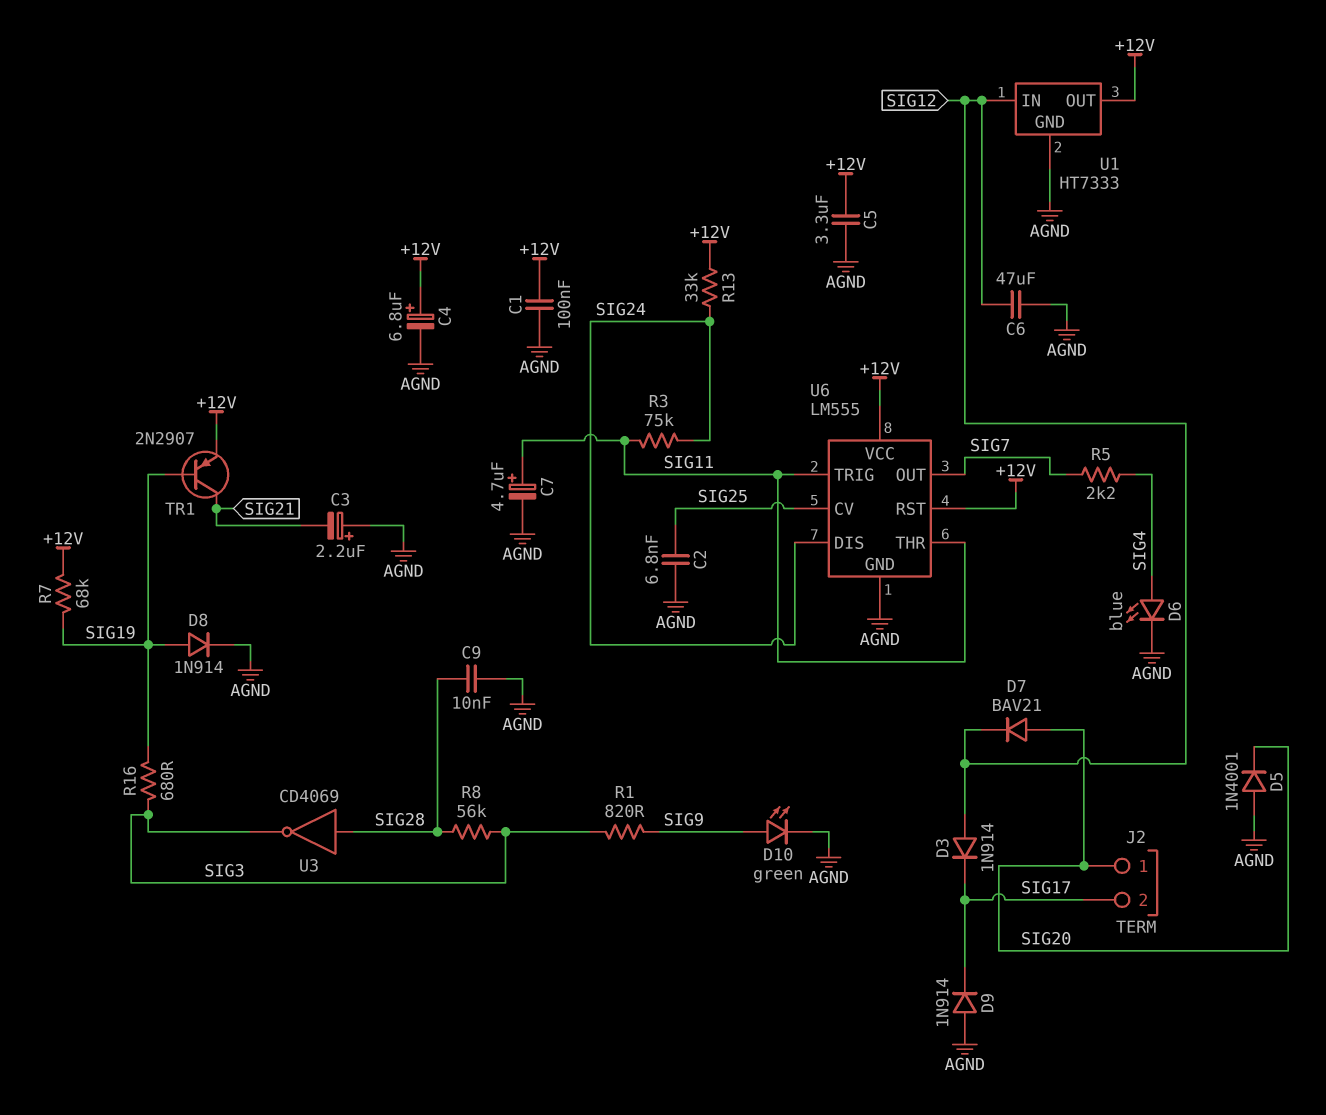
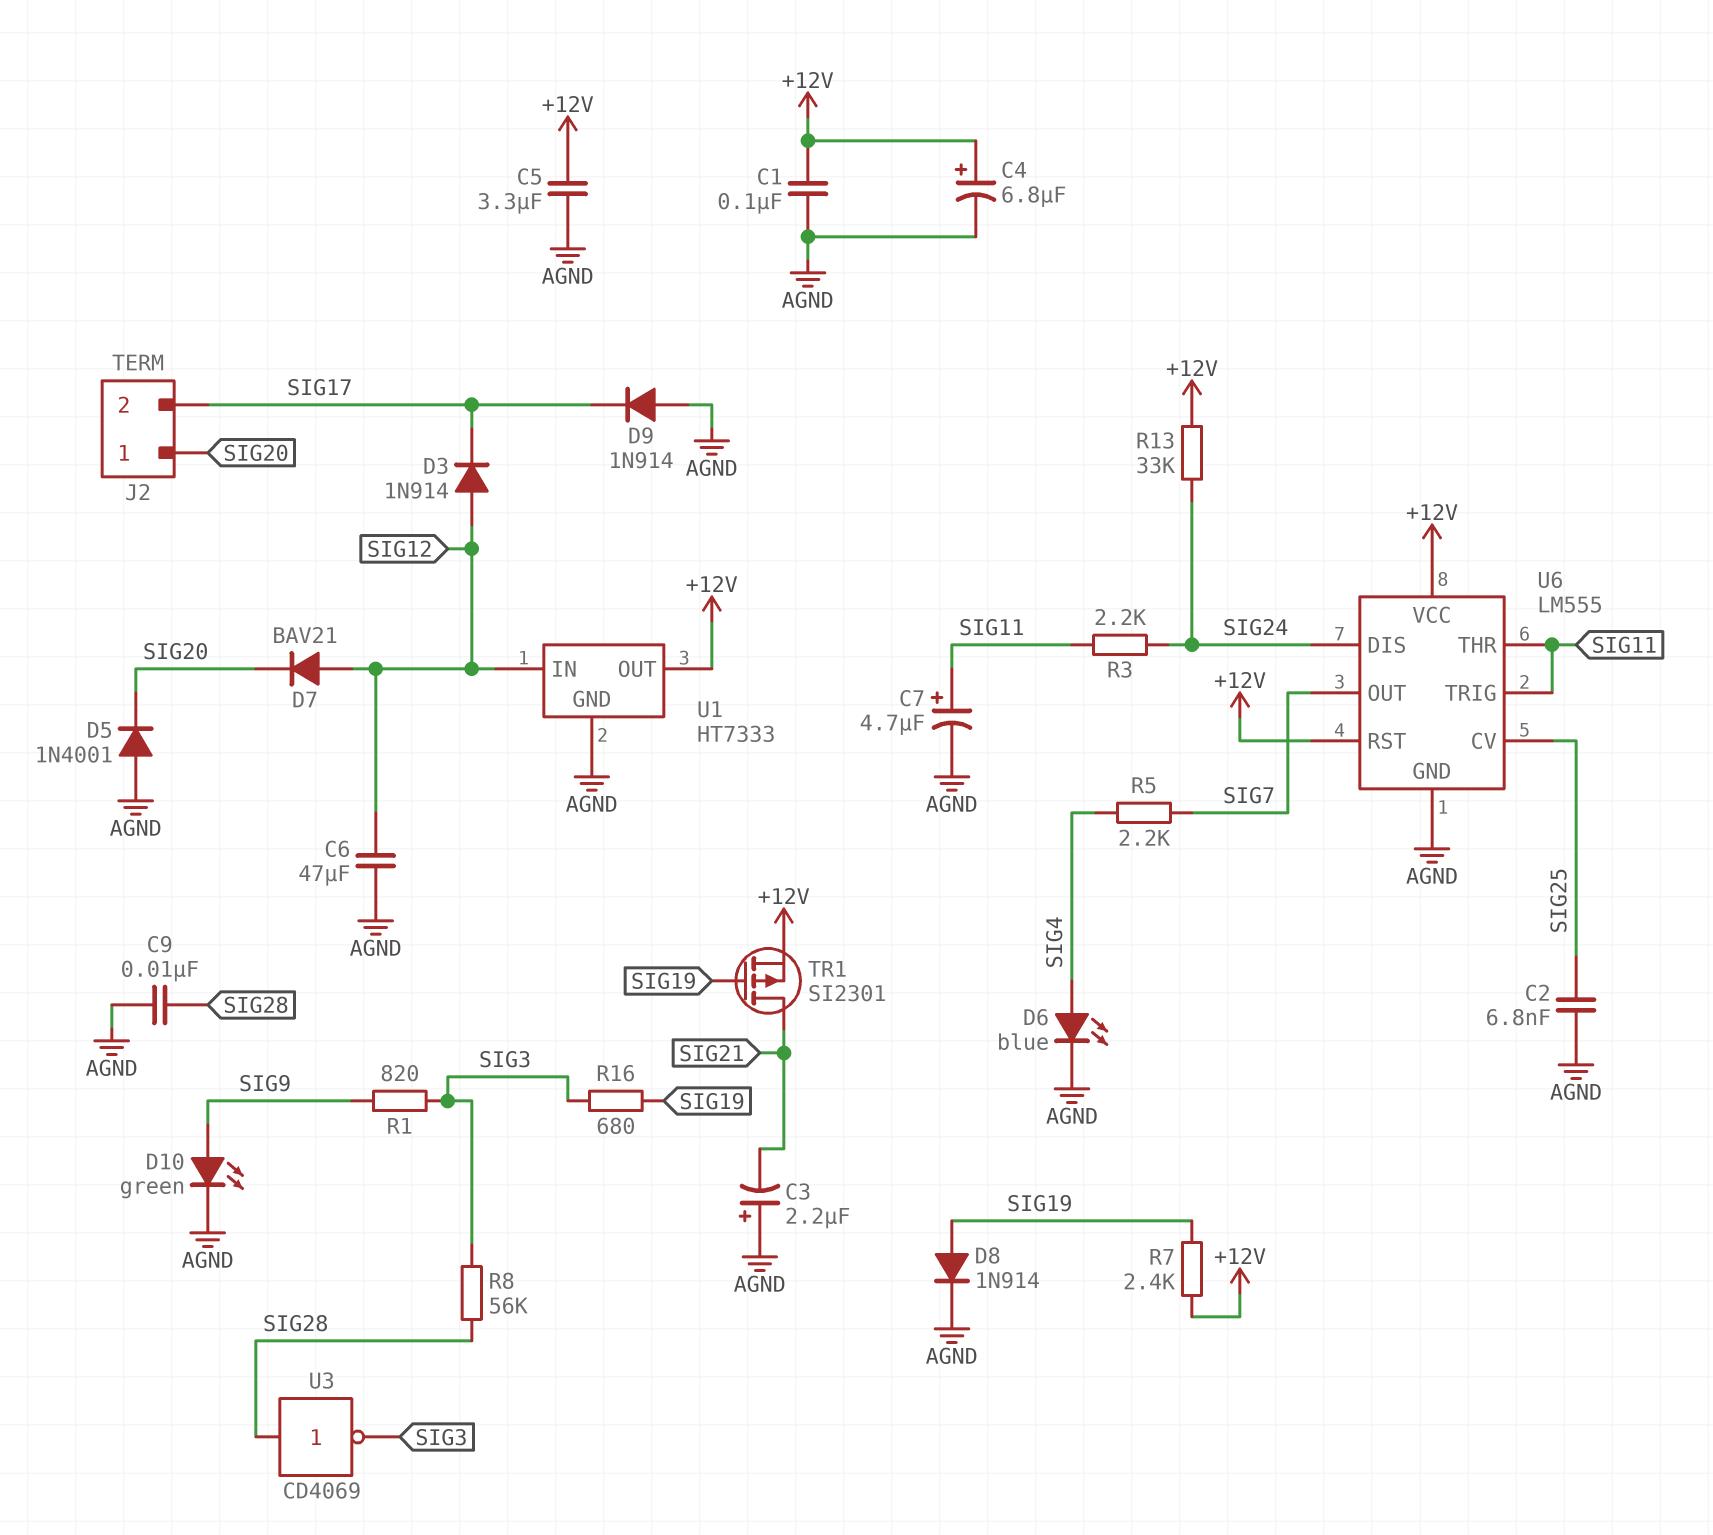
D7: diode BAV21 (A SIG20, K SIG12) -> diode BAV21 (A SIG12, K SIG20)
R3: 75k (SIG11, SIG24) -> 2.2k (SIG11, SIG24)
R7: 68k (+12V, SIG19) -> 2.4k (+12V, SIG19)
TR1: PNP 2N2907 (B SIG19, C SIG21, E +12V) -> PMOS SI2301 (G SIG19, D SIG21, S +12V)

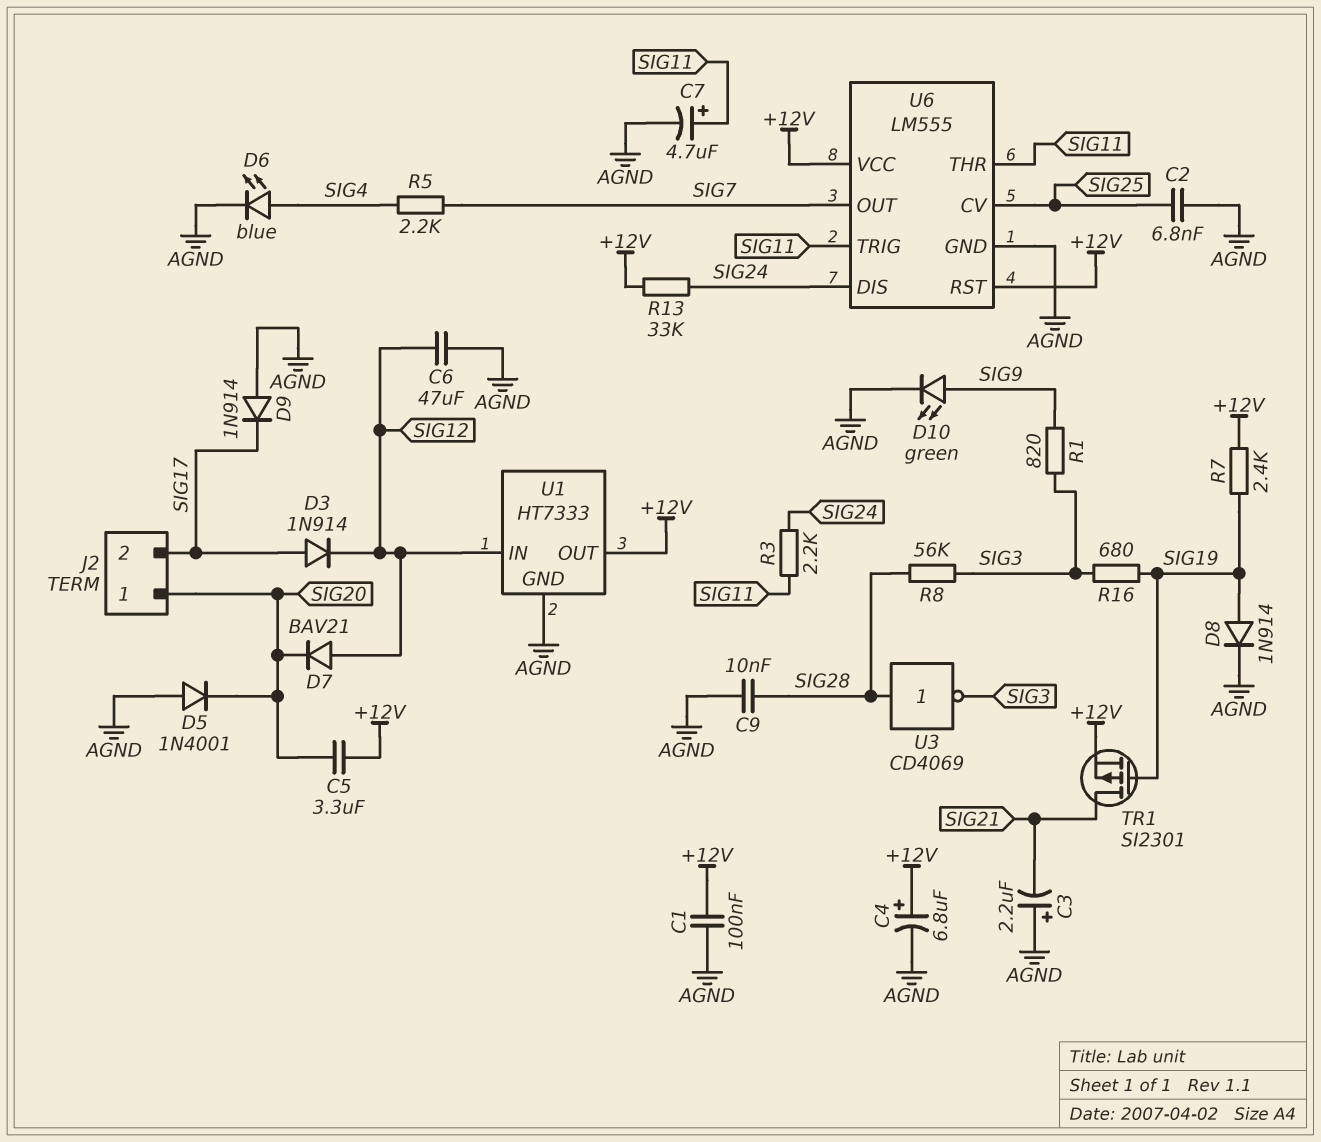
C5: 3.3uF (+12V, AGND) -> 3.3uF (+12V, SIG20)
D3: diode 1N914 (A SIG12, K SIG17) -> diode 1N914 (A SIG17, K SIG12)

